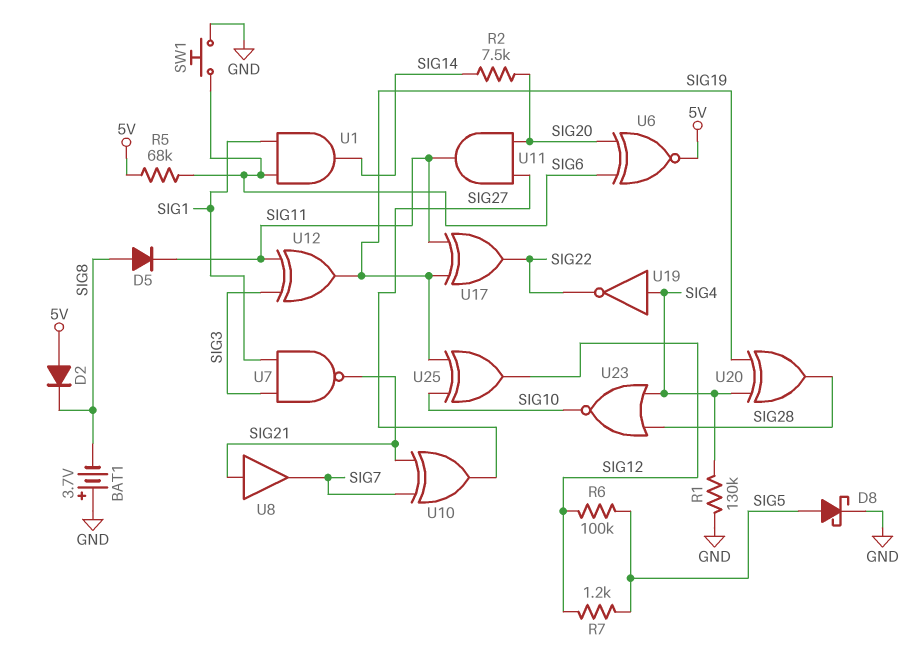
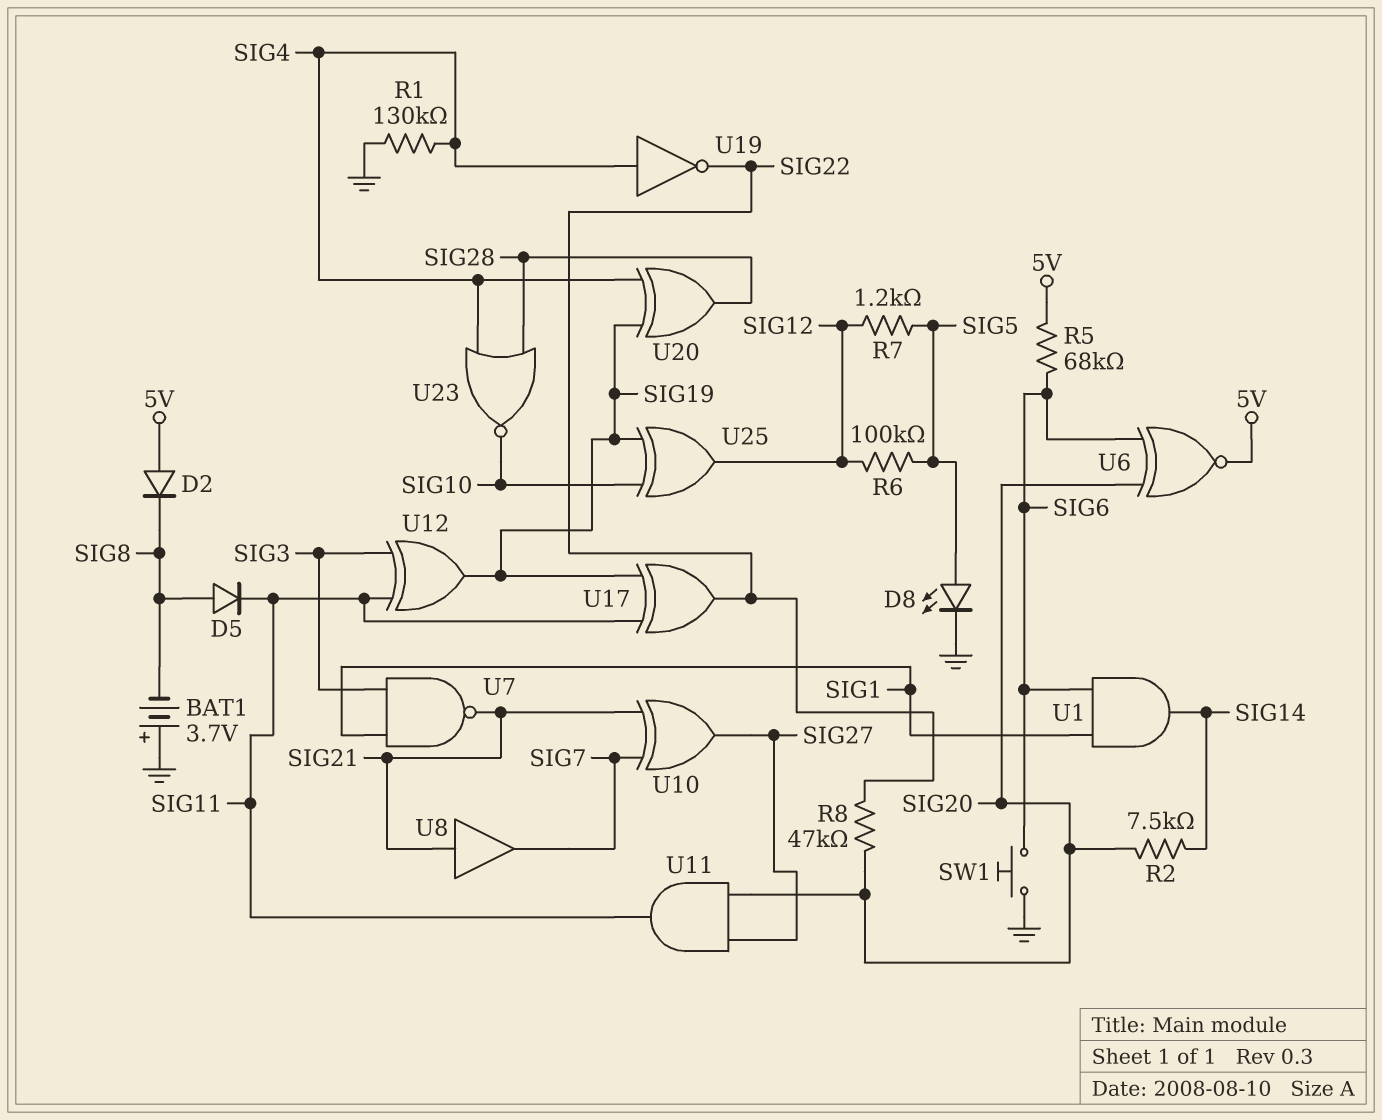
D8: schottky (A SIG5, K GND) -> LED (A SIG5, K GND)
R8: none -> 47k (SIG20, SIG22)

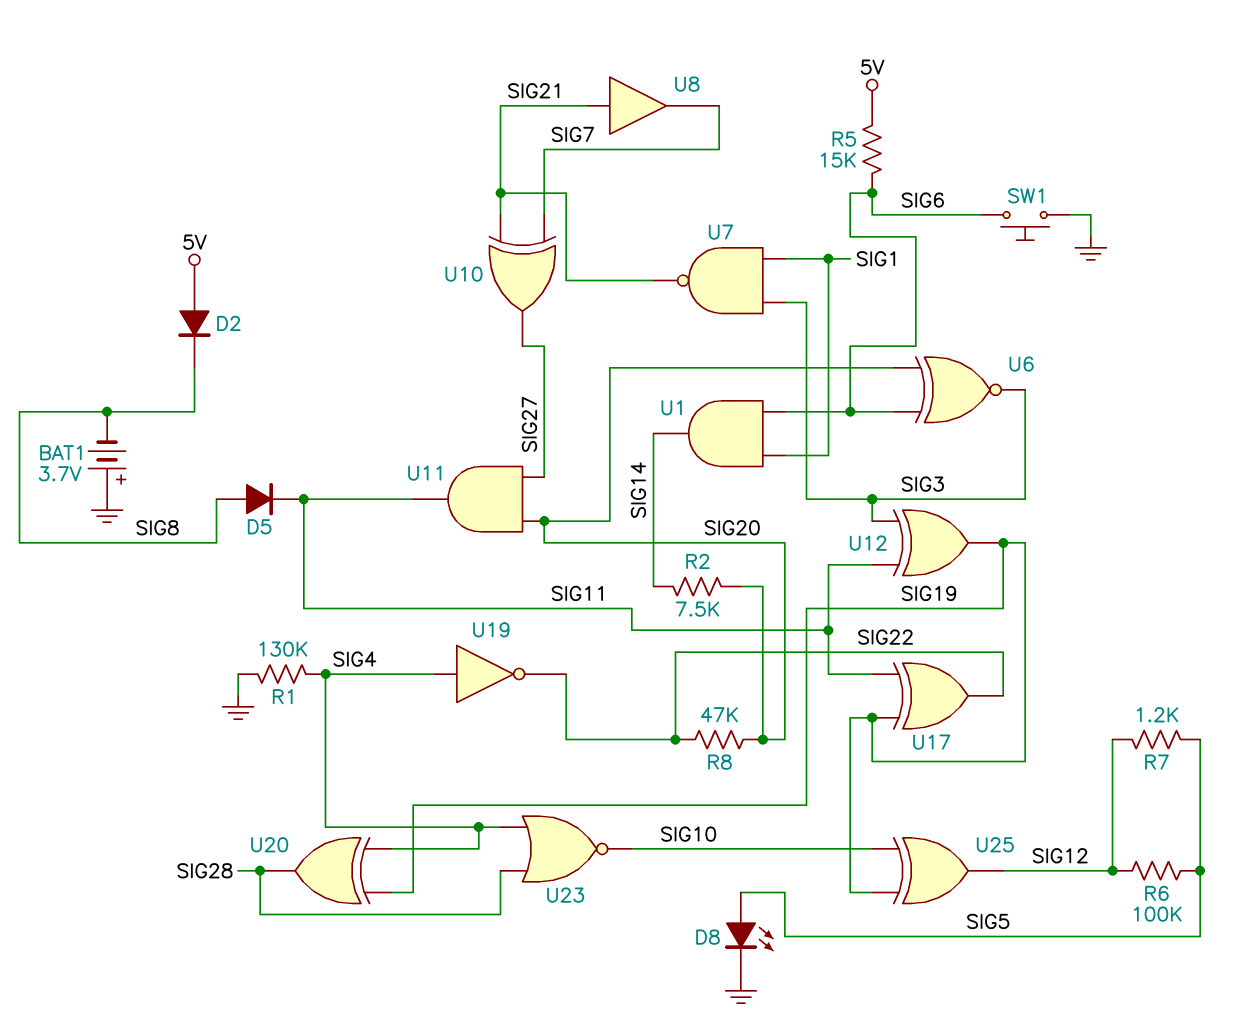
R5: 68k (5V, SIG6) -> 15k (5V, SIG6)
U6: XNOR (in SIG6, in SIG20, out 5V) -> XNOR (in SIG6, in SIG20, out SIG3)

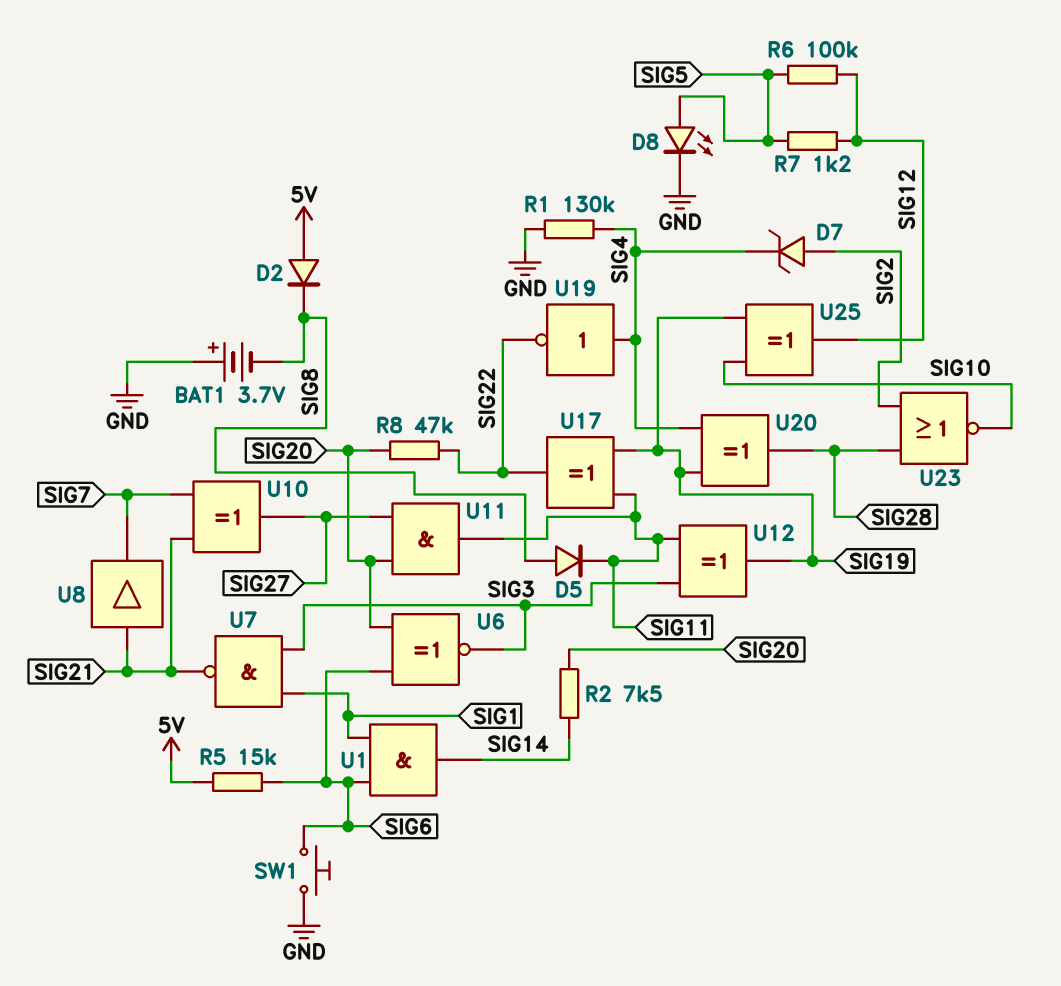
D7: none -> zener (A SIG2, K SIG4)
U23: NOR (in SIG4, in SIG28, out SIG10) -> NOR (in SIG2, in SIG28, out SIG10)

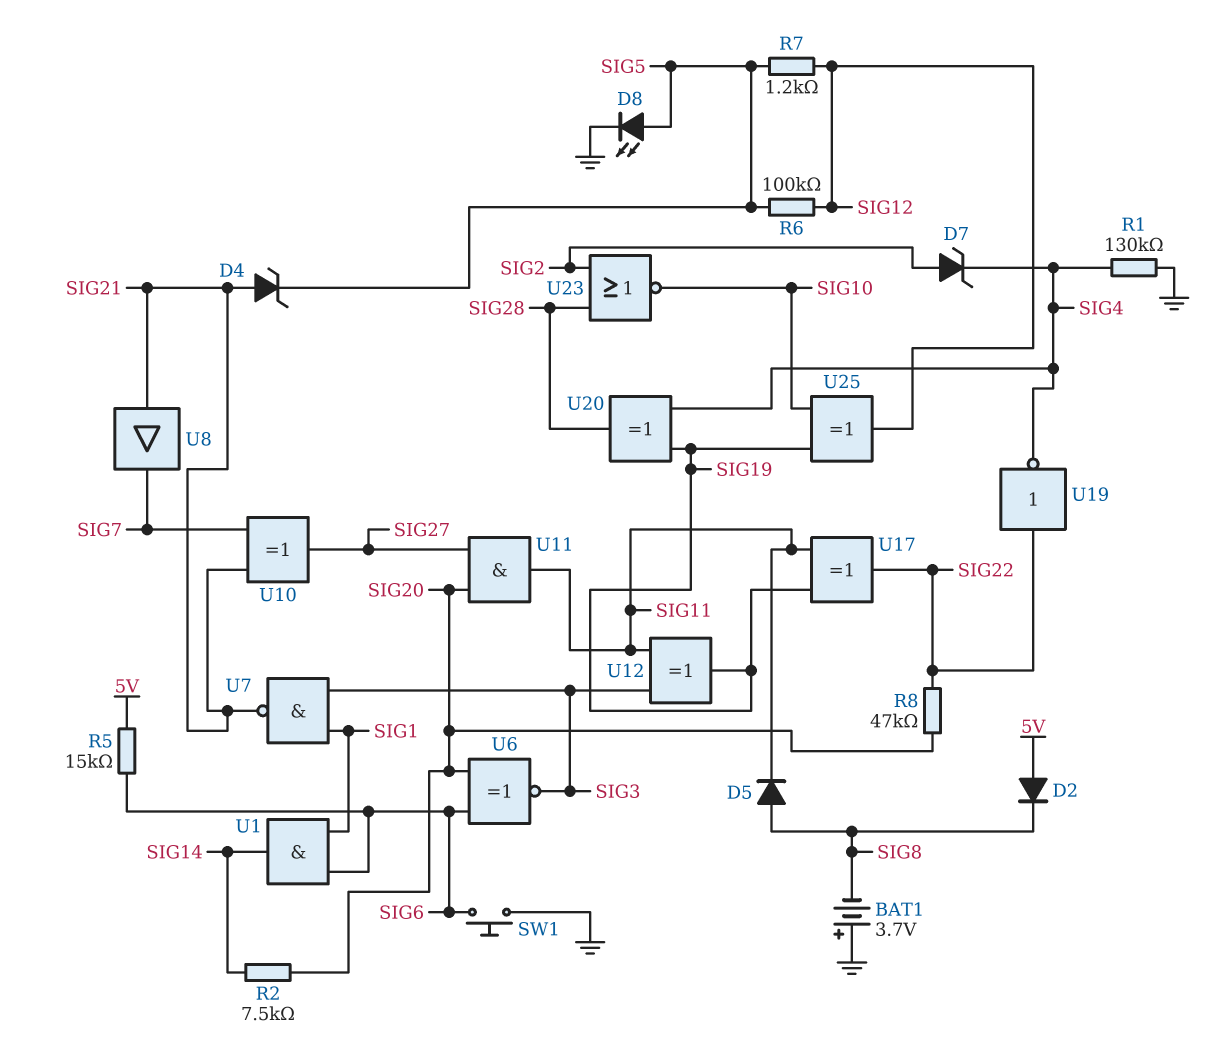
D4: none -> zener (A SIG21, K SIG5)
U19: NOT (in SIG4, out SIG22) -> NOT (in SIG22, out SIG4)

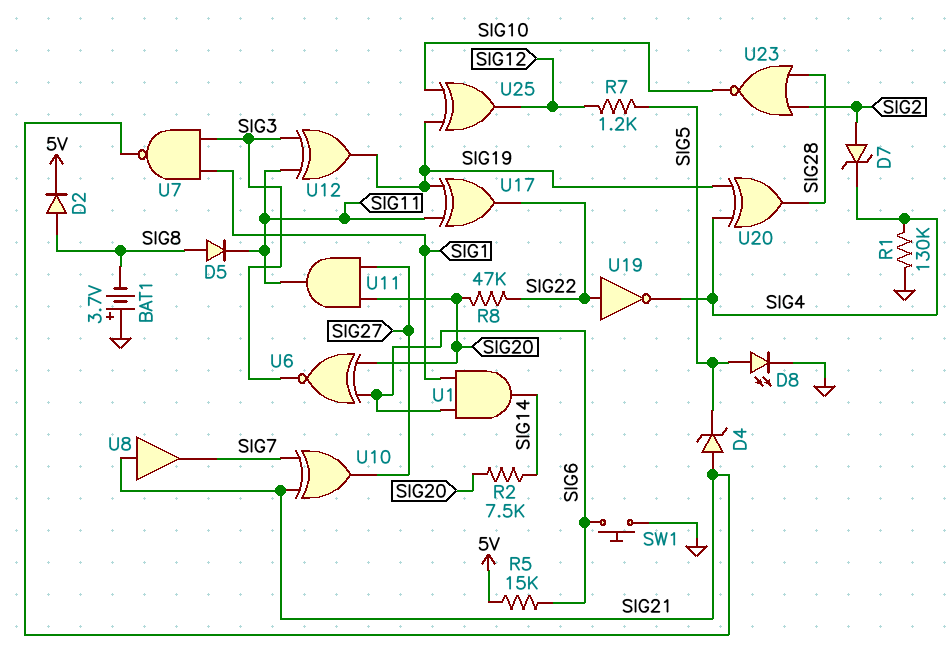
D2: diode (A 5V, K SIG8) -> diode (A SIG8, K 5V)
R6: 100k (SIG5, SIG12) -> none

